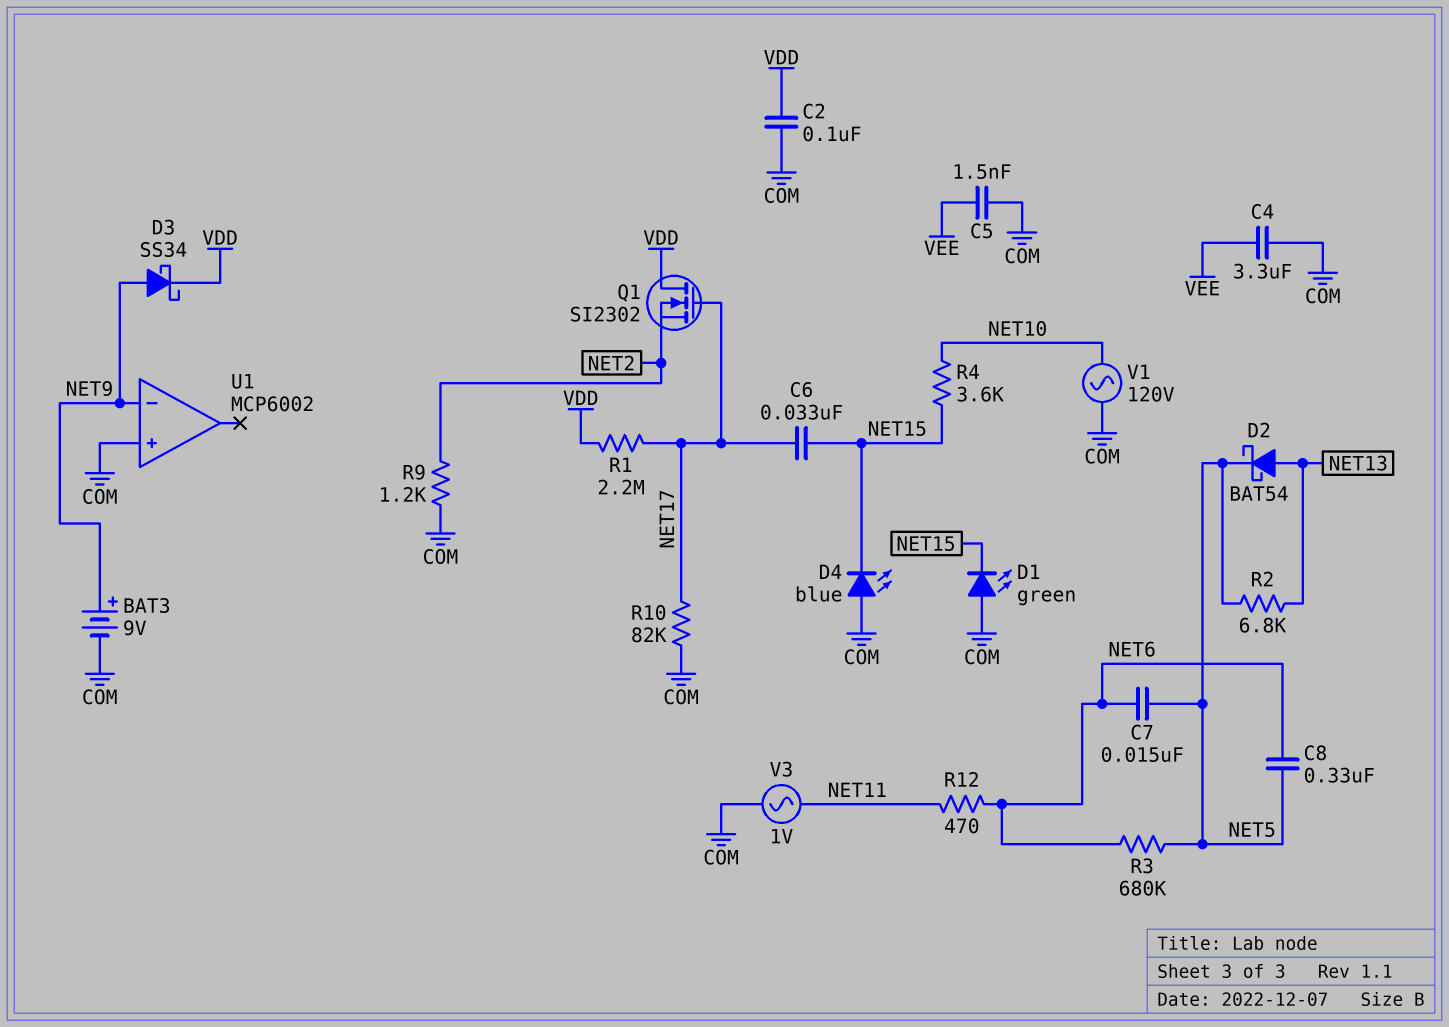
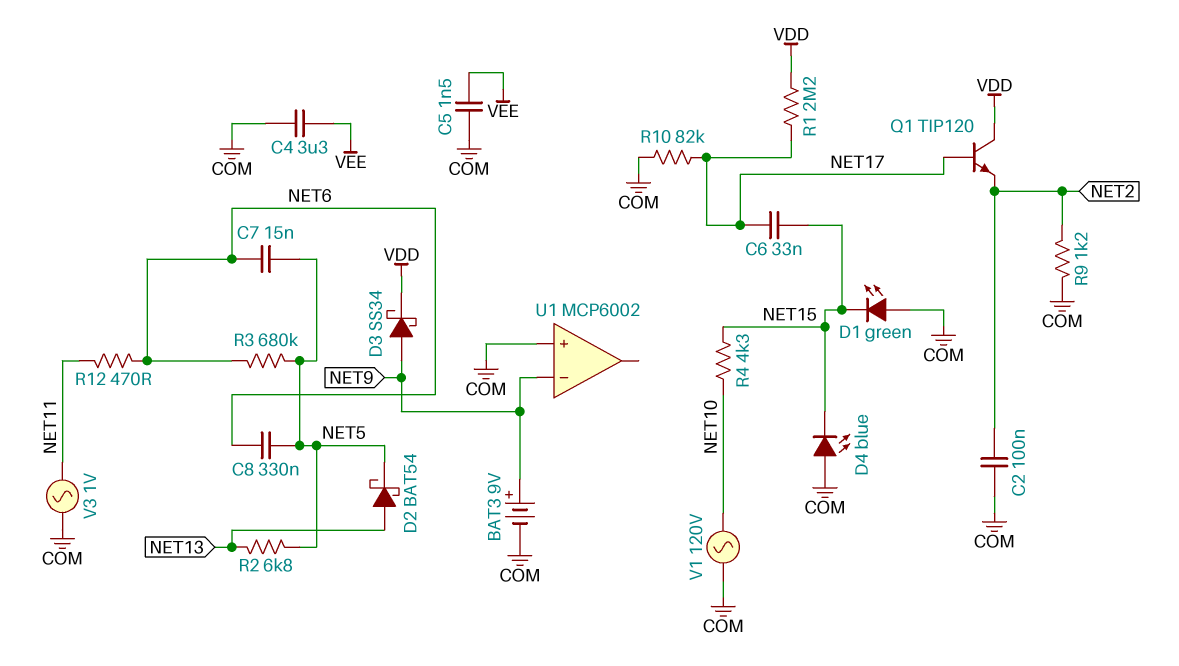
C2: 100nF (COM, VDD) -> 100nF (COM, NET2)
Q1: NMOS SI2302 (G NET17, D VDD, S NET2) -> NPN TIP120 (B NET17, C VDD, E NET2)
R4: 3.6k (NET10, NET15) -> 4.3k (NET10, NET15)

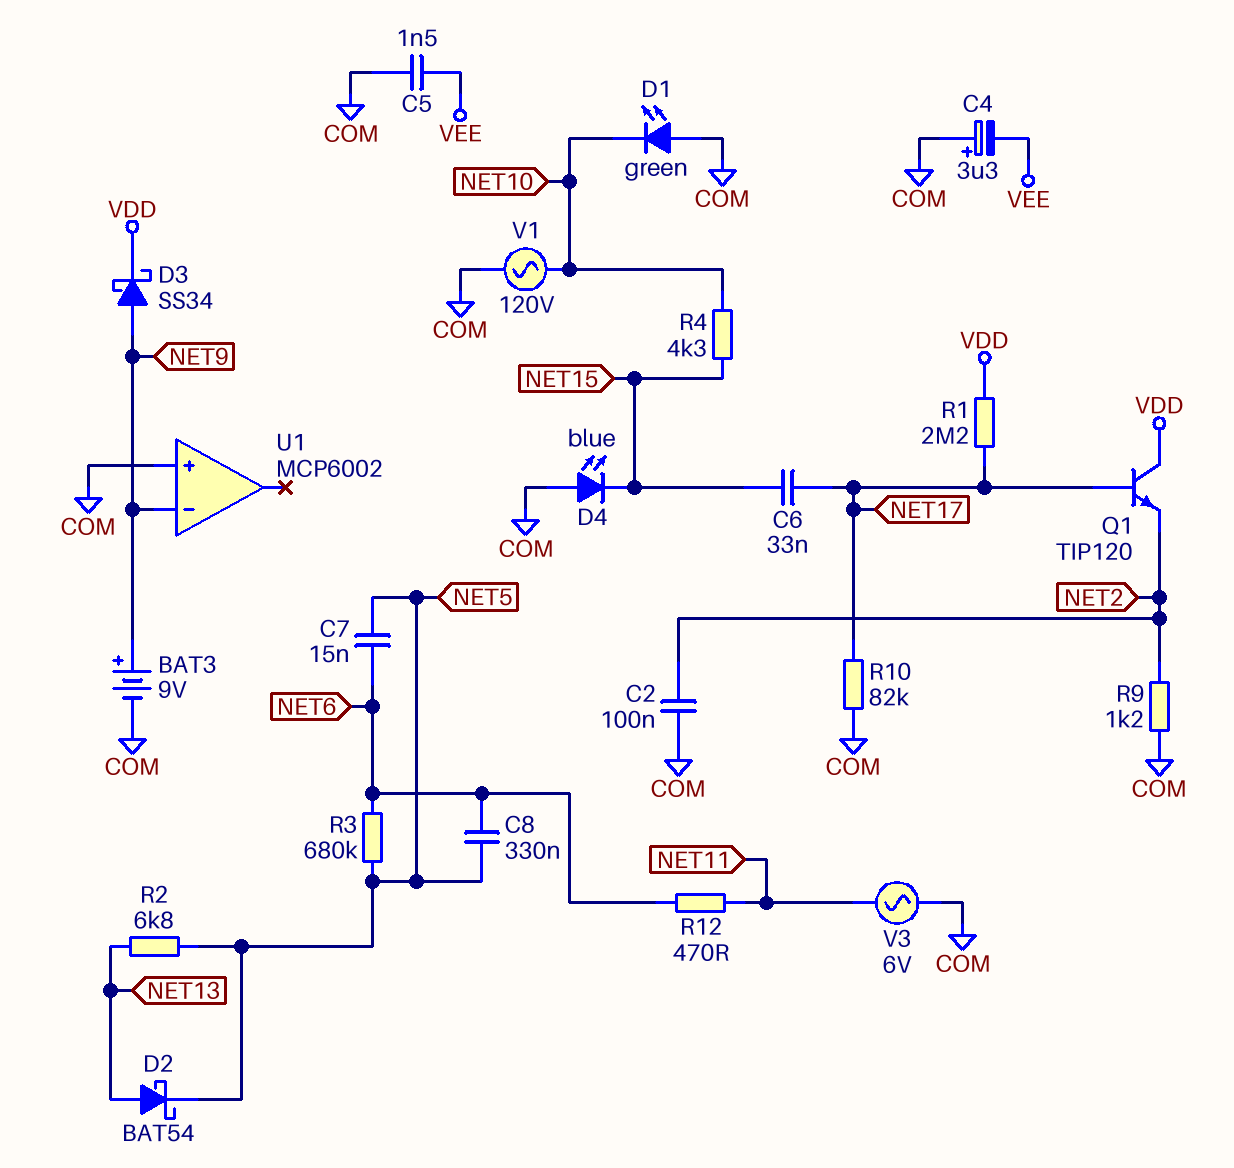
C4: 3.3uF (COM, VEE) -> 3.3uF (plus COM, minus VEE)
D1: LED green (A COM, K NET15) -> LED green (A COM, K NET10)
V3: AC 1V (COM, NET11) -> AC 6V (COM, NET11)

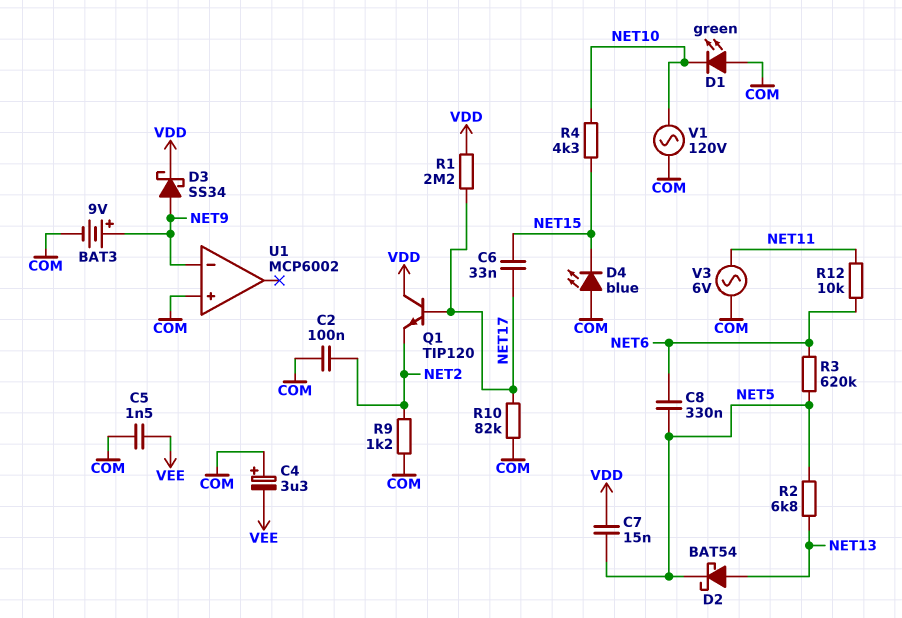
C7: 15nF (NET5, NET6) -> 15nF (NET5, VDD)
R3: 680k (NET5, NET6) -> 620k (NET5, NET6)
R12: 470 (NET6, NET11) -> 10k (NET6, NET11)

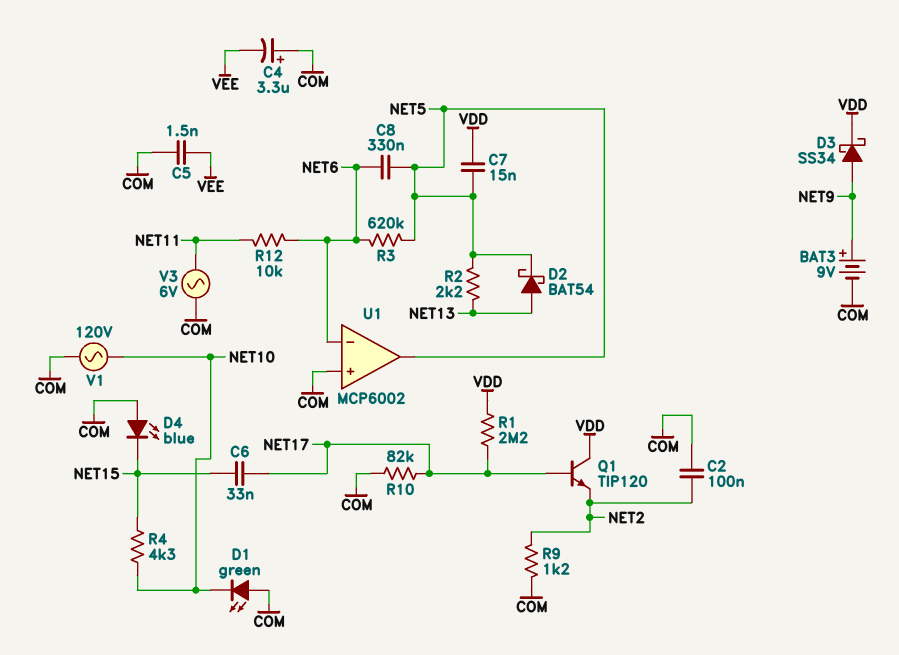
R2: 6.8k (NET5, NET13) -> 2.2k (NET5, NET13)
U1 pin in-: NET9 -> NET6
U1 pin out: none -> NET5

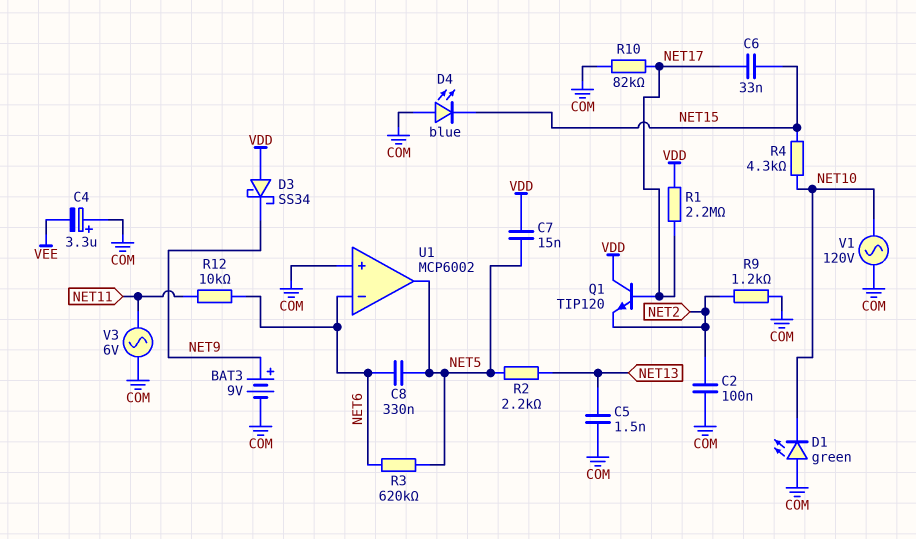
C5: 1.5nF (COM, VEE) -> 1.5nF (COM, NET13)
D2: schottky BAT54 (A NET13, K NET5) -> none
D3: schottky SS34 (A NET9, K VDD) -> schottky SS34 (A VDD, K NET9)

